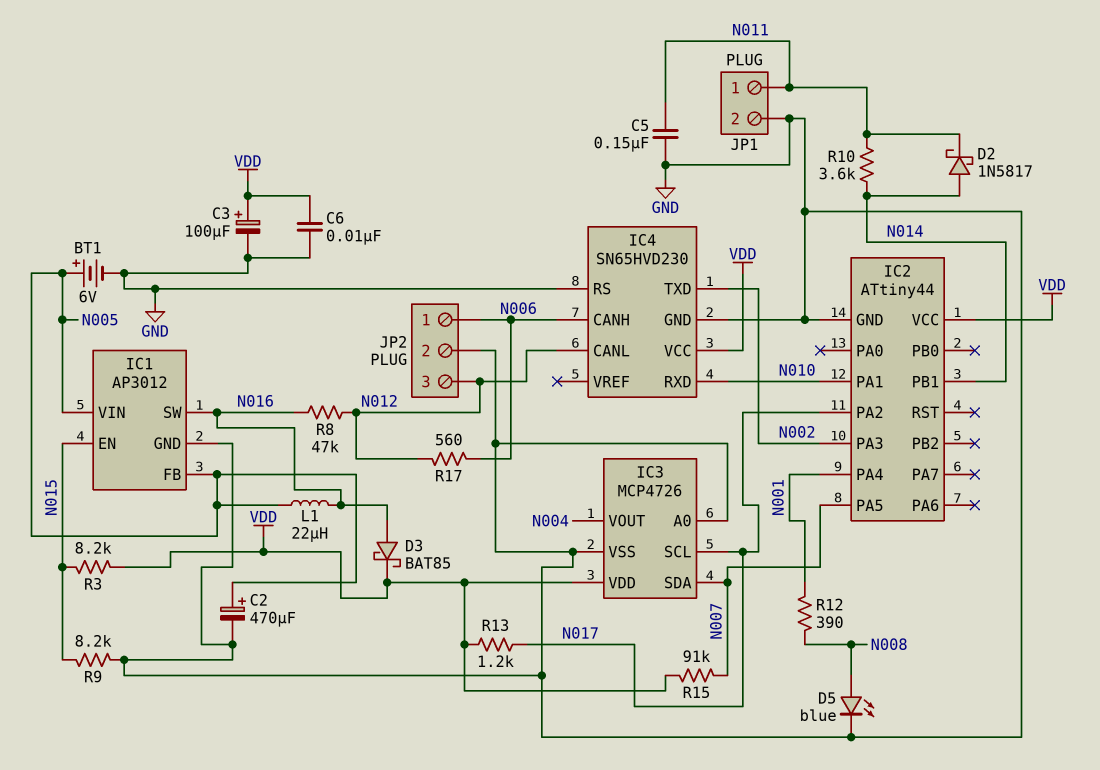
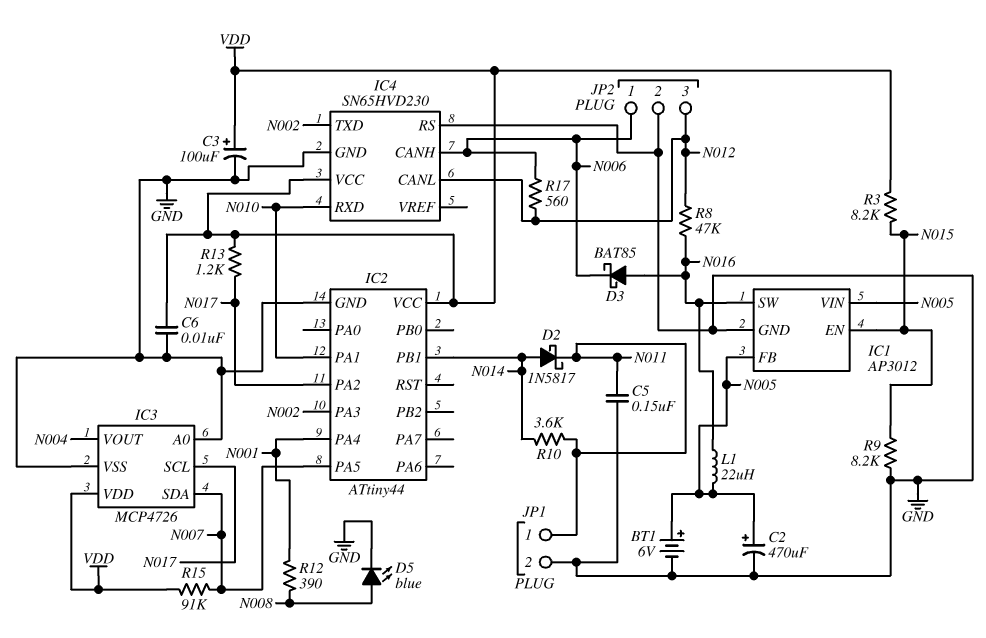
D3: schottky BAT85 (A N016, K VDD) -> schottky BAT85 (A N016, K N006)

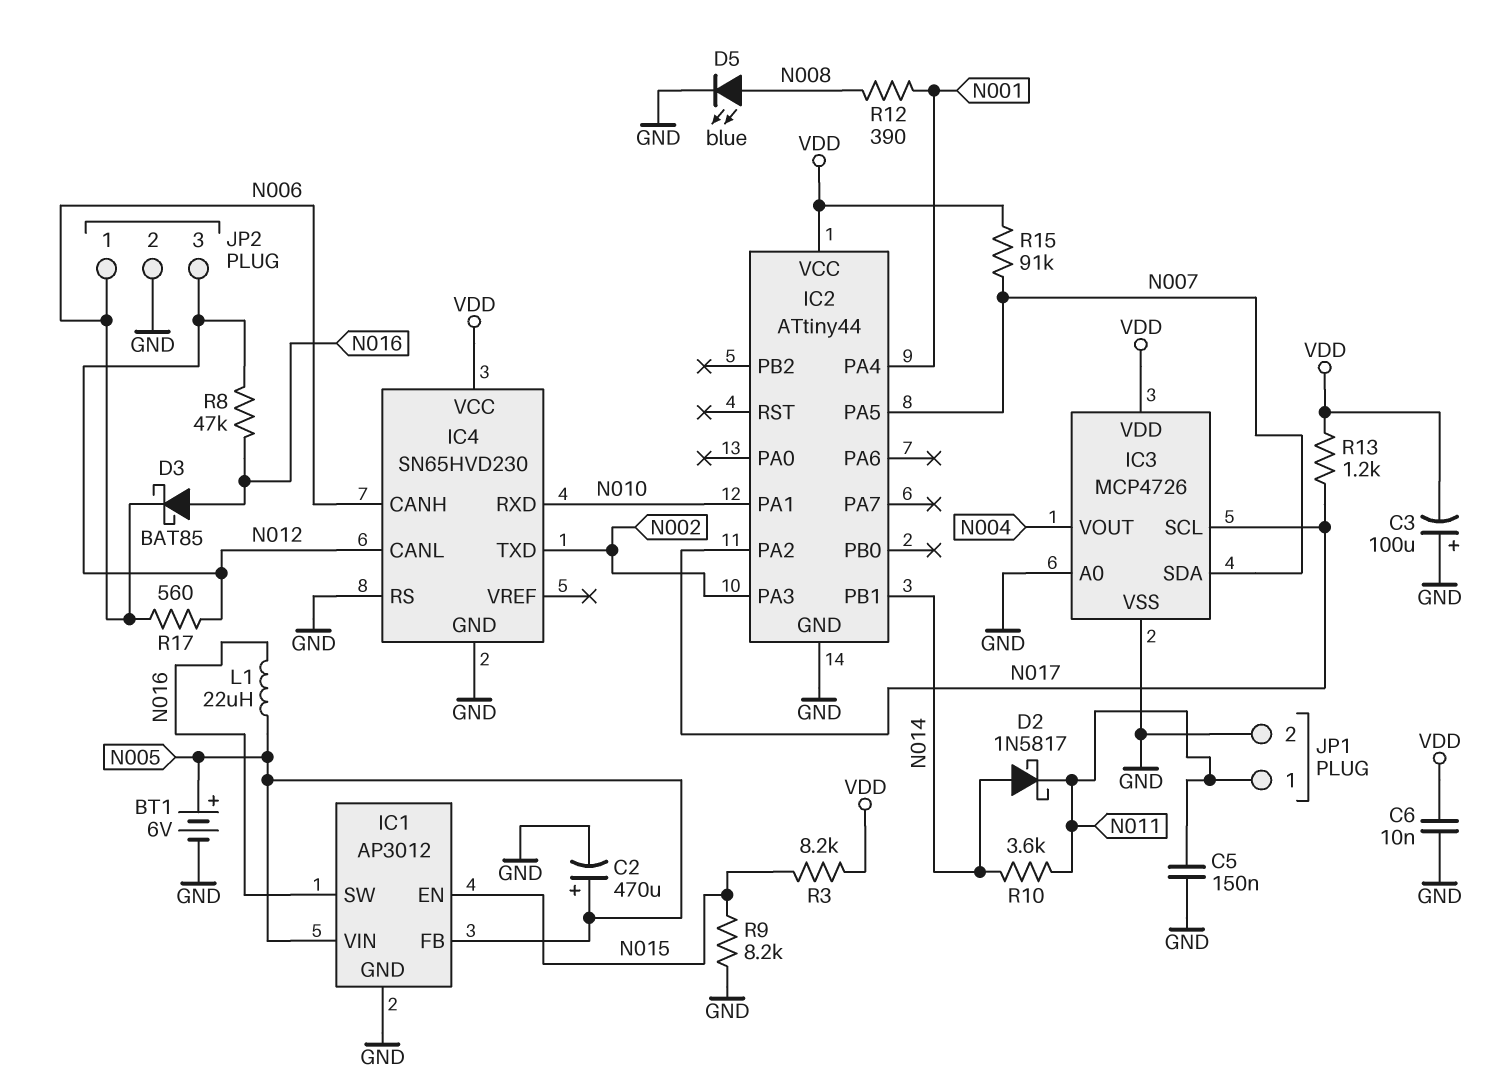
C3: 100uF (plus VDD, minus GND) -> 100uF (plus GND, minus VDD)

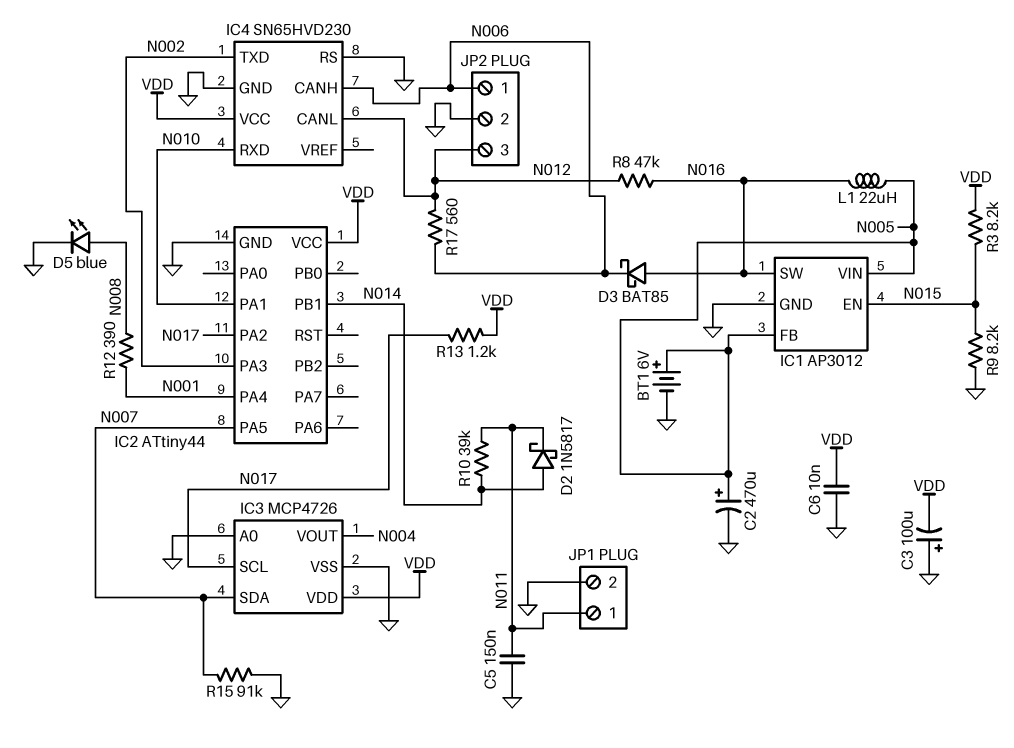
R10: 3.6k (N011, N014) -> 39k (N011, N014)
R15: 91k (N007, VDD) -> 91k (GND, N007)

